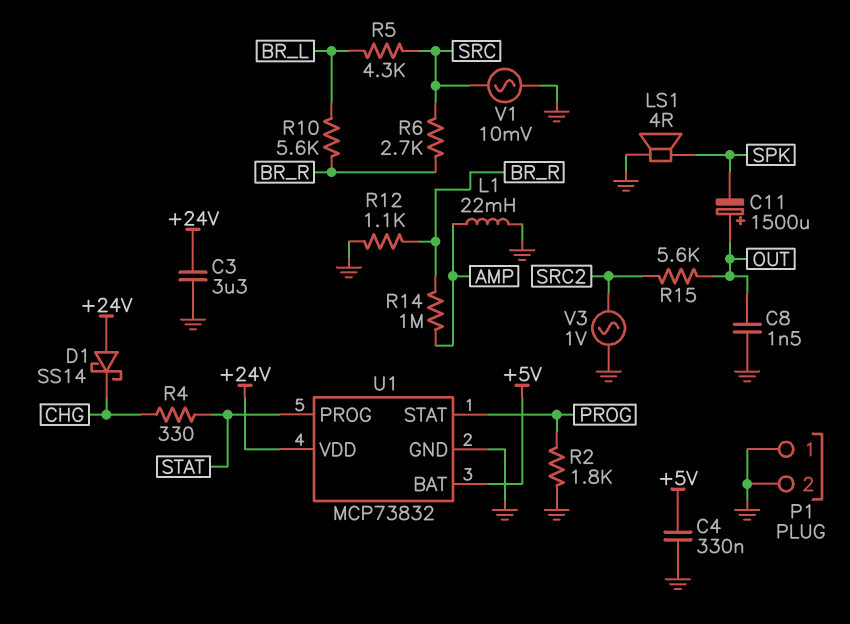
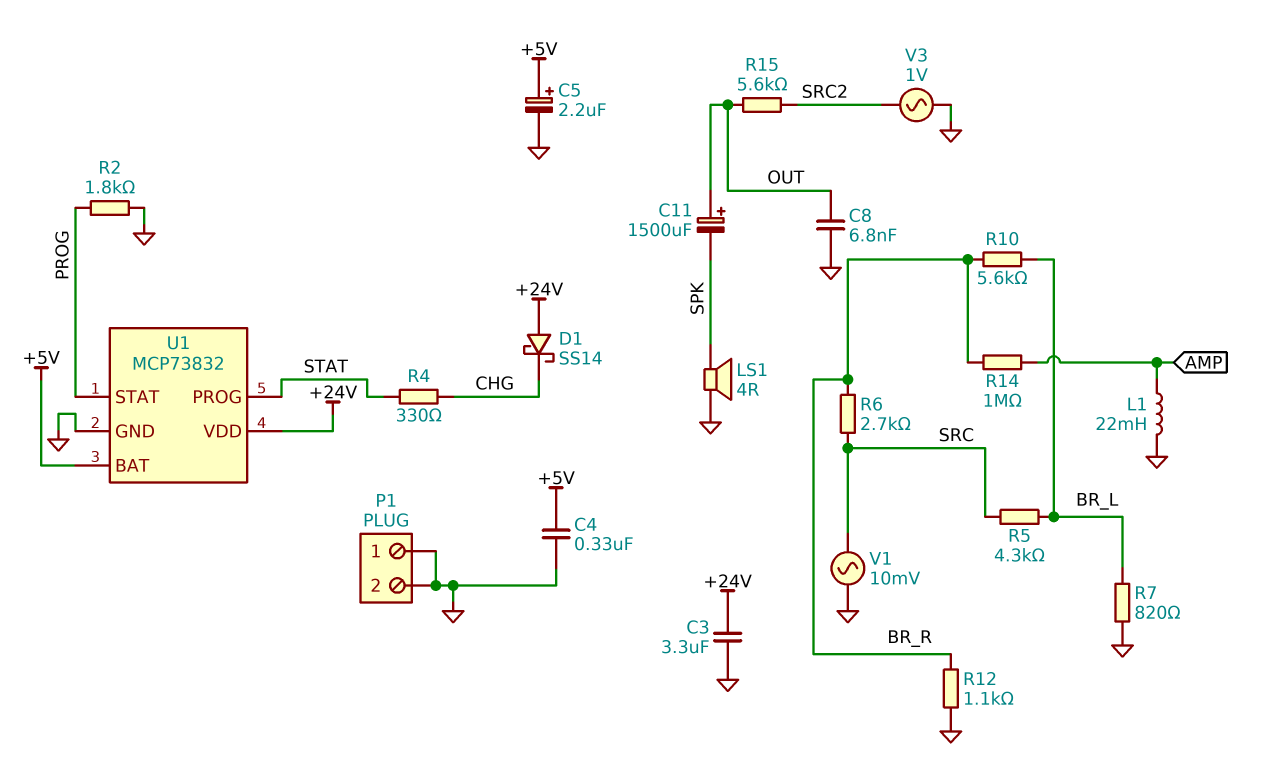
C5: none -> 2.2uF (plus +5V, minus GND)
C8: 1.5nF (GND, OUT) -> 6.8nF (GND, OUT)
R7: none -> 820 (BR_L, GND)

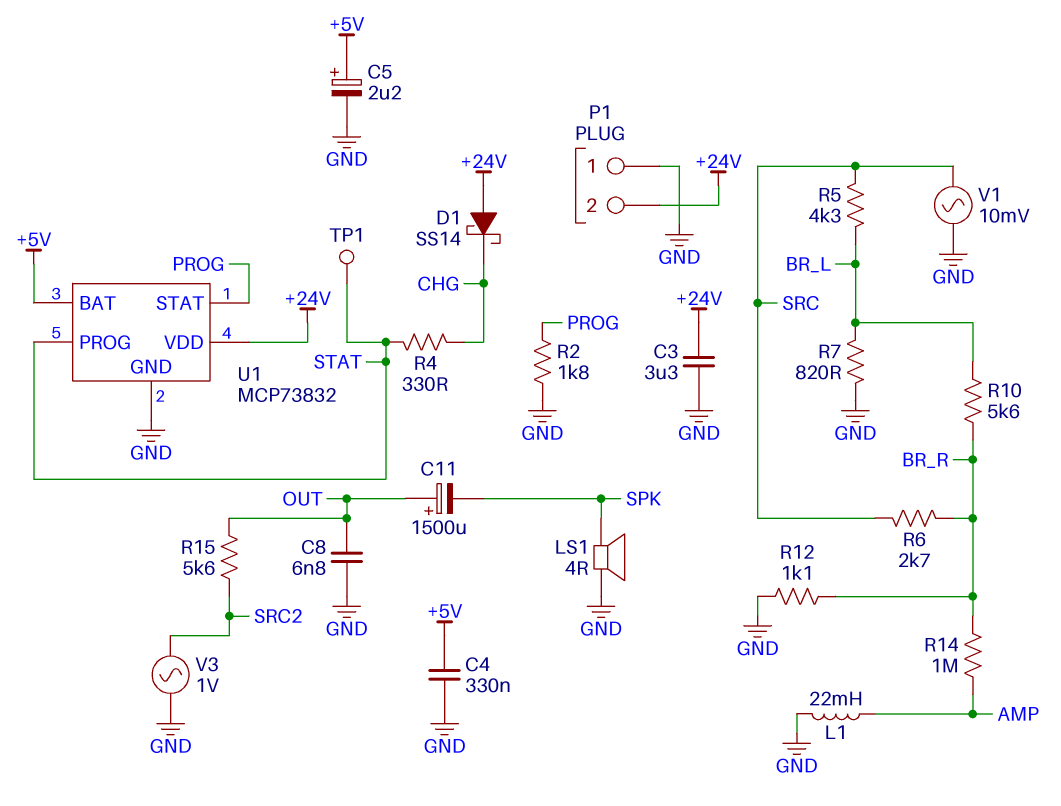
P1 pin 2: GND -> +24V
TP1: none -> test point (STAT)

